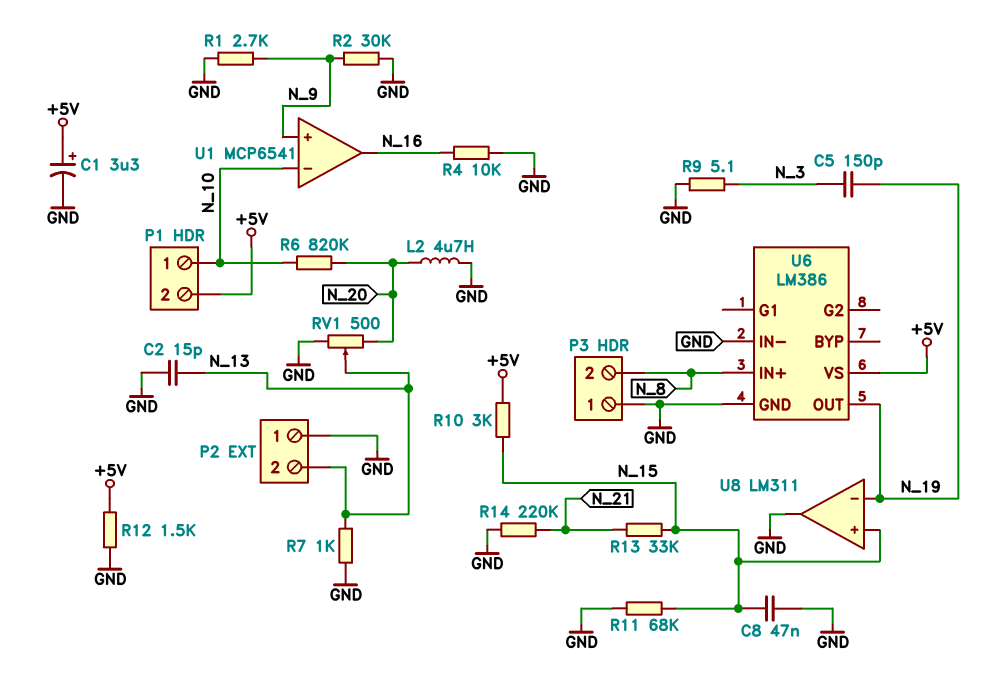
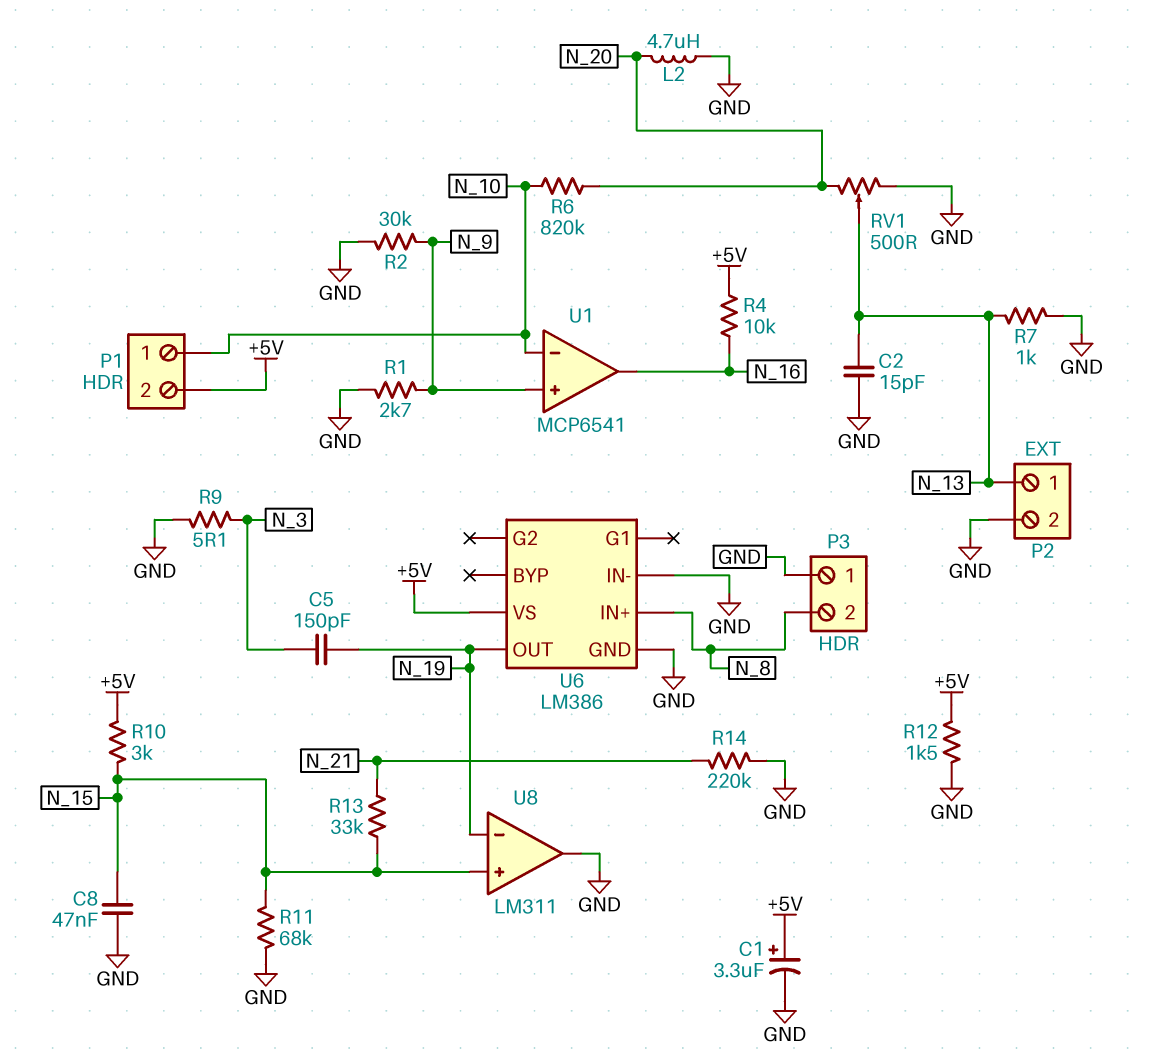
P2 pin 1: GND -> N_13
P2 pin 2: N_13 -> GND
R4: 10k (GND, N_16) -> 10k (+5V, N_16)

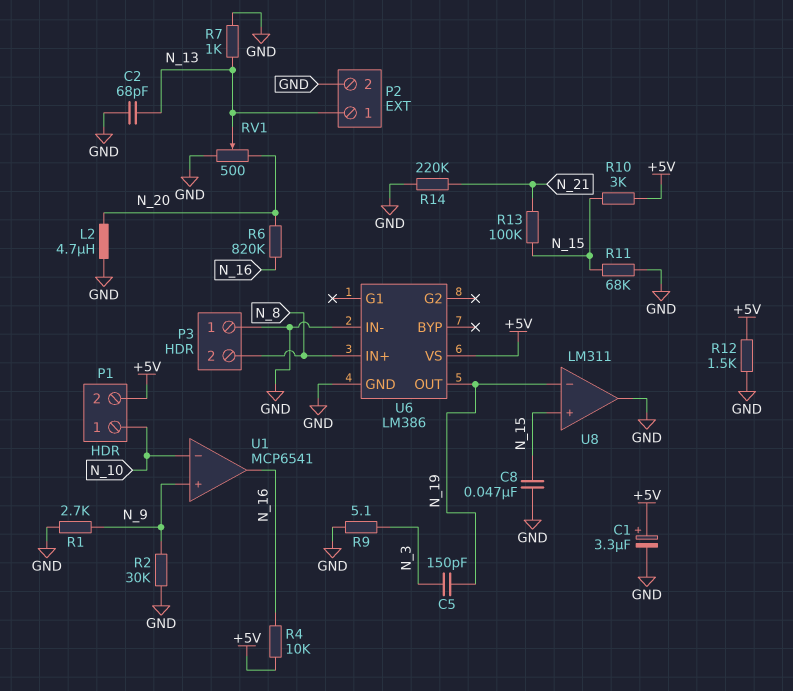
C2: 15pF (GND, N_13) -> 68pF (GND, N_13)
R6: 820k (N_10, N_20) -> 820k (N_16, N_20)
R13: 33k (N_15, N_21) -> 100k (N_15, N_21)

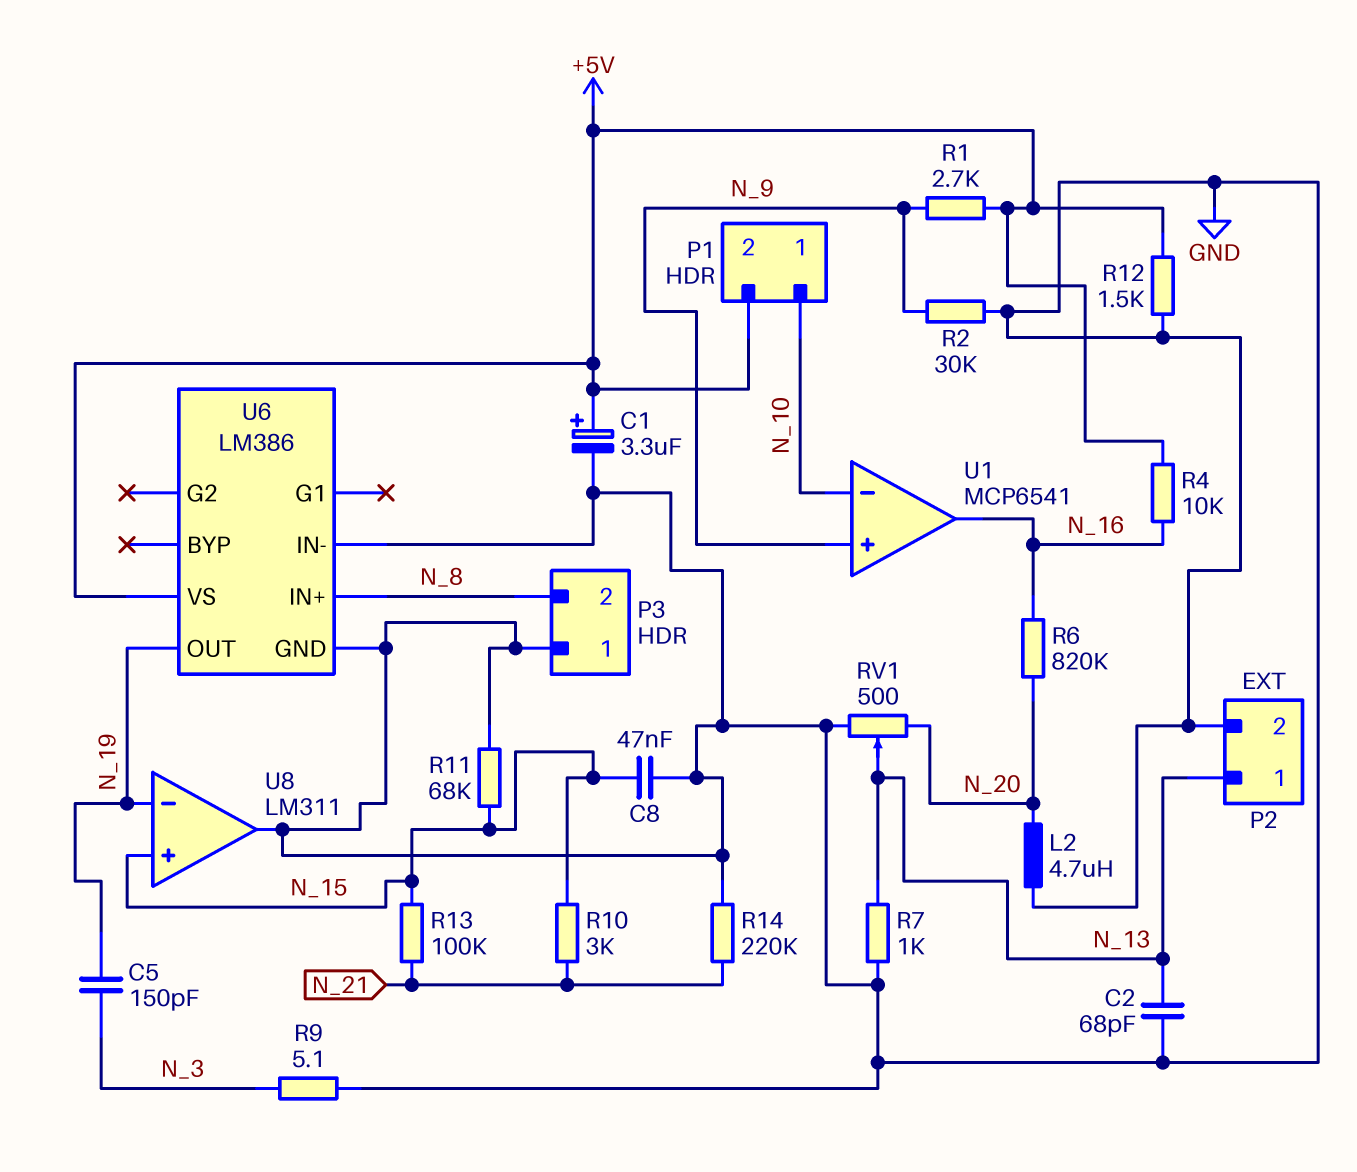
R1: 2.7k (GND, N_9) -> 2.7k (+5V, N_9)
R10: 3k (+5V, N_15) -> 3k (N_15, N_21)

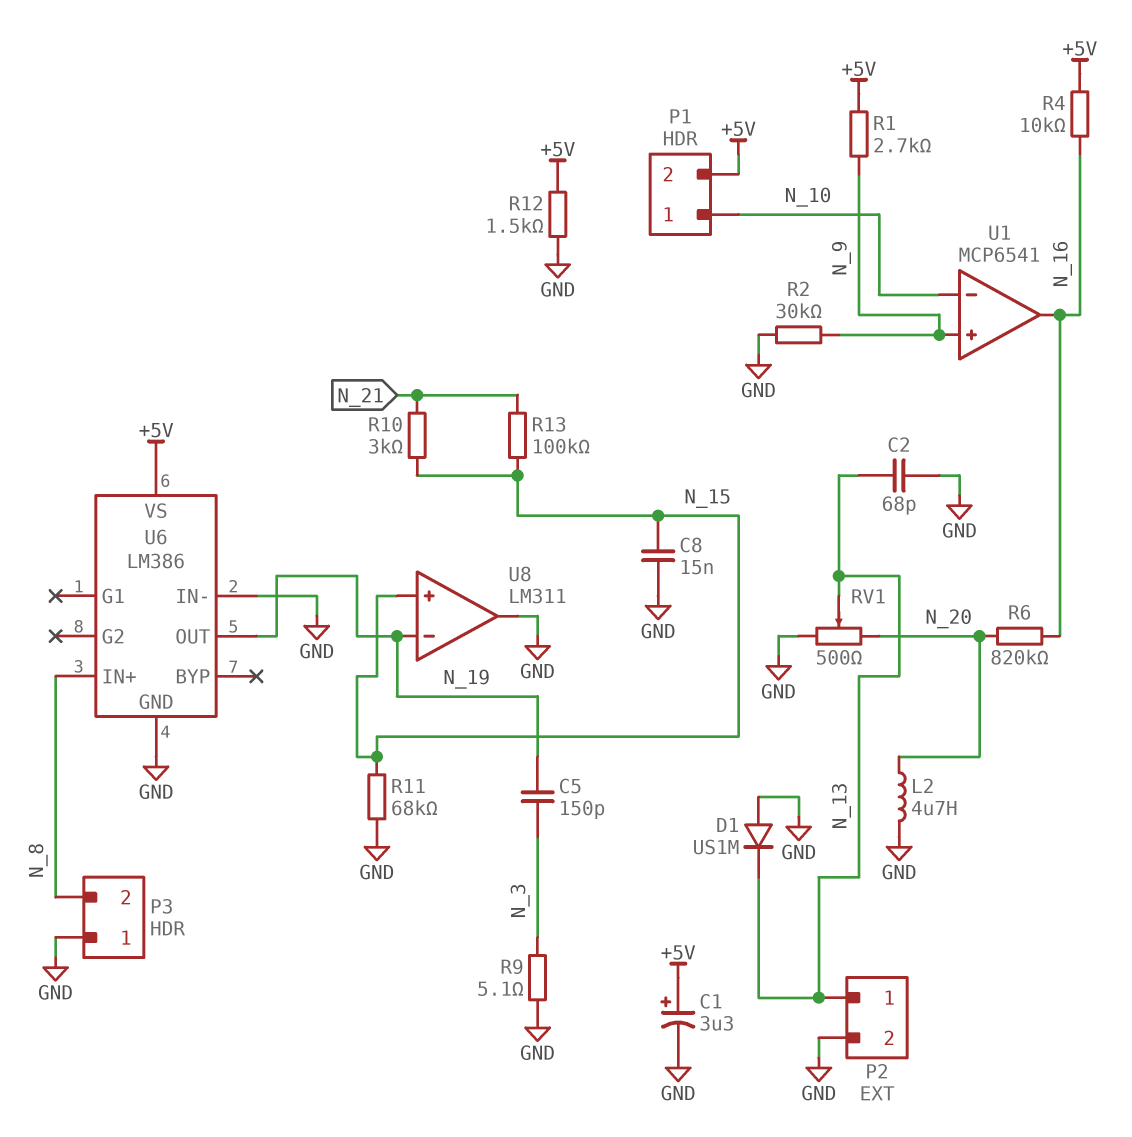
C8: 47nF (GND, N_15) -> 15nF (GND, N_15)
D1: none -> diode US1M (A GND, K N_13)
R7: 1k (GND, N_13) -> none
R14: 220k (GND, N_21) -> none

